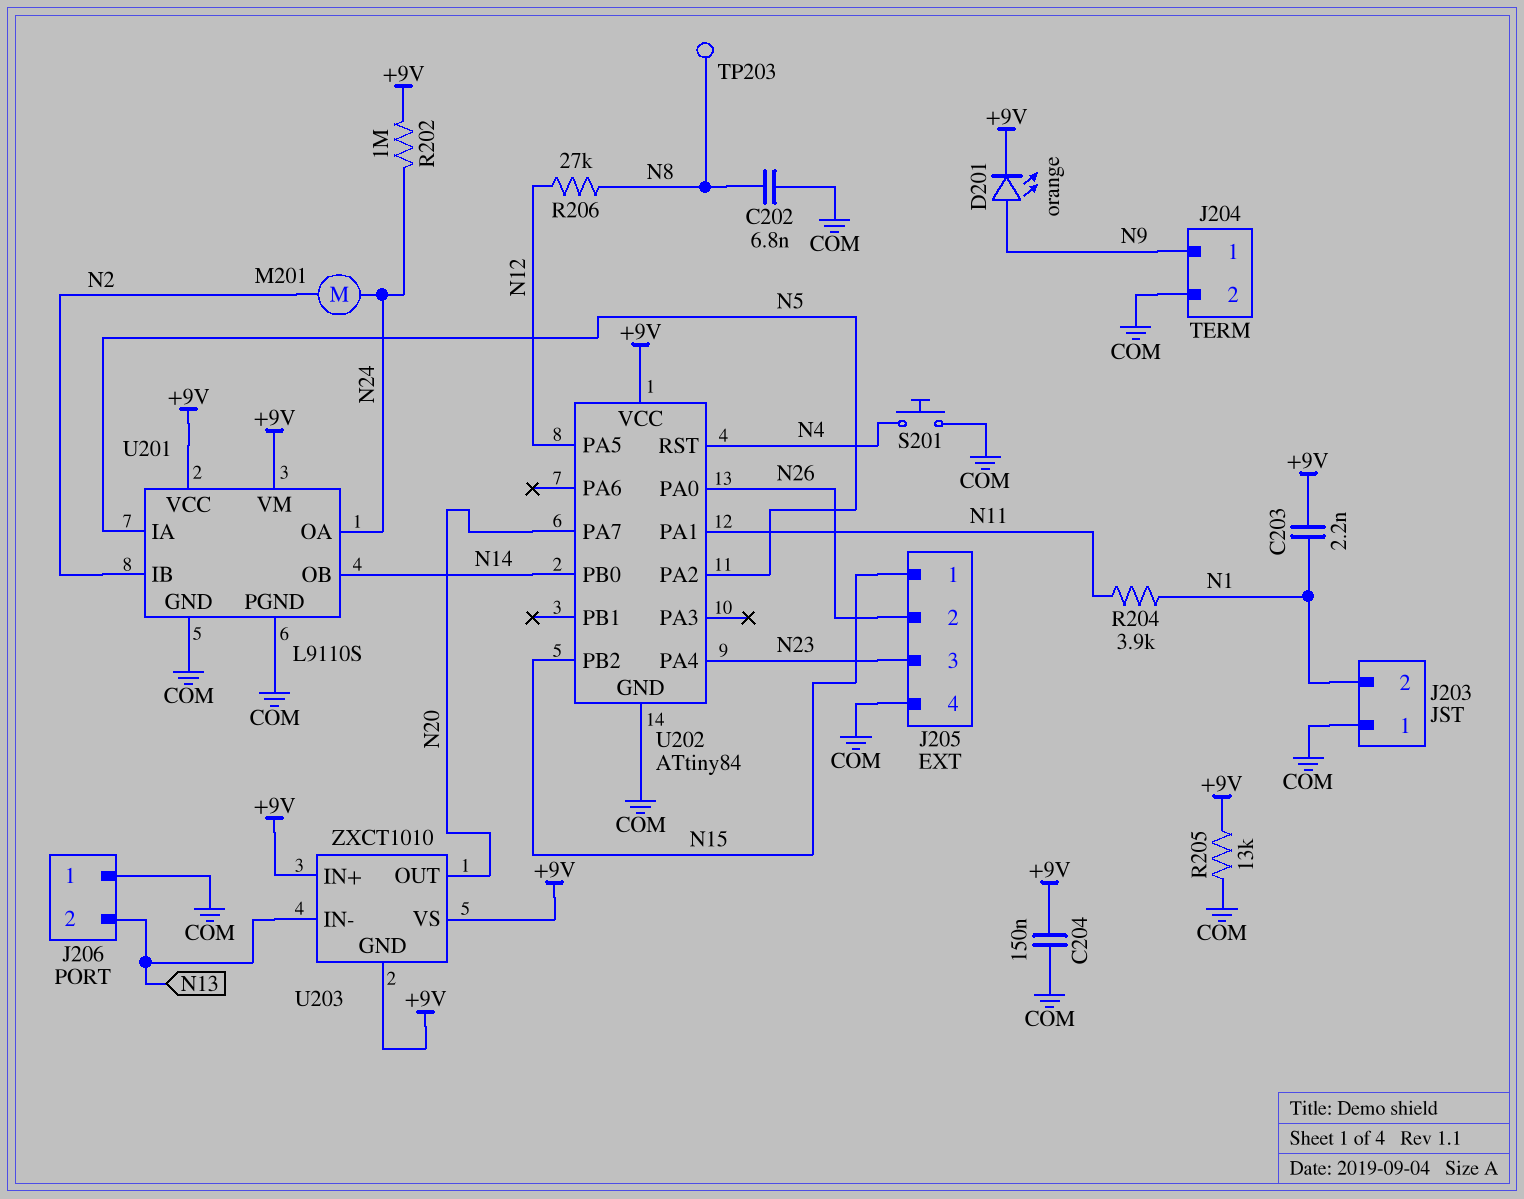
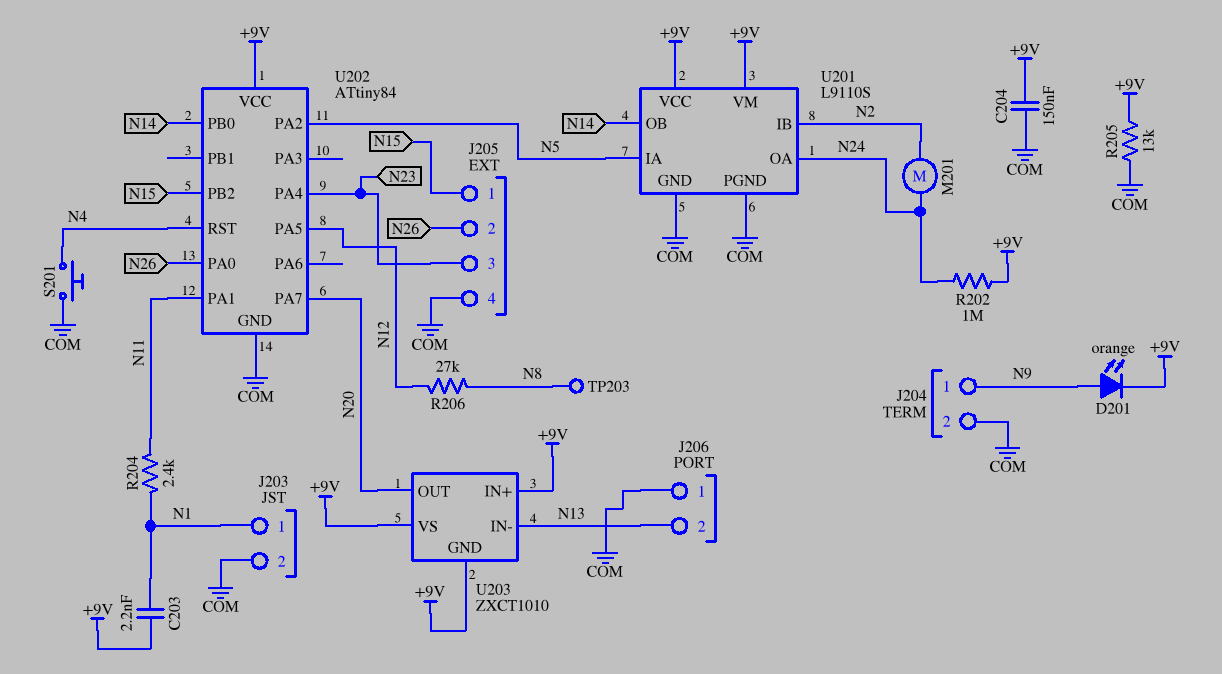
C202: 6.8nF (COM, N8) -> none
J203 pin 1: COM -> N1
J203 pin 2: N1 -> COM
R204: 3.9k (N1, N11) -> 2.4k (N1, N11)

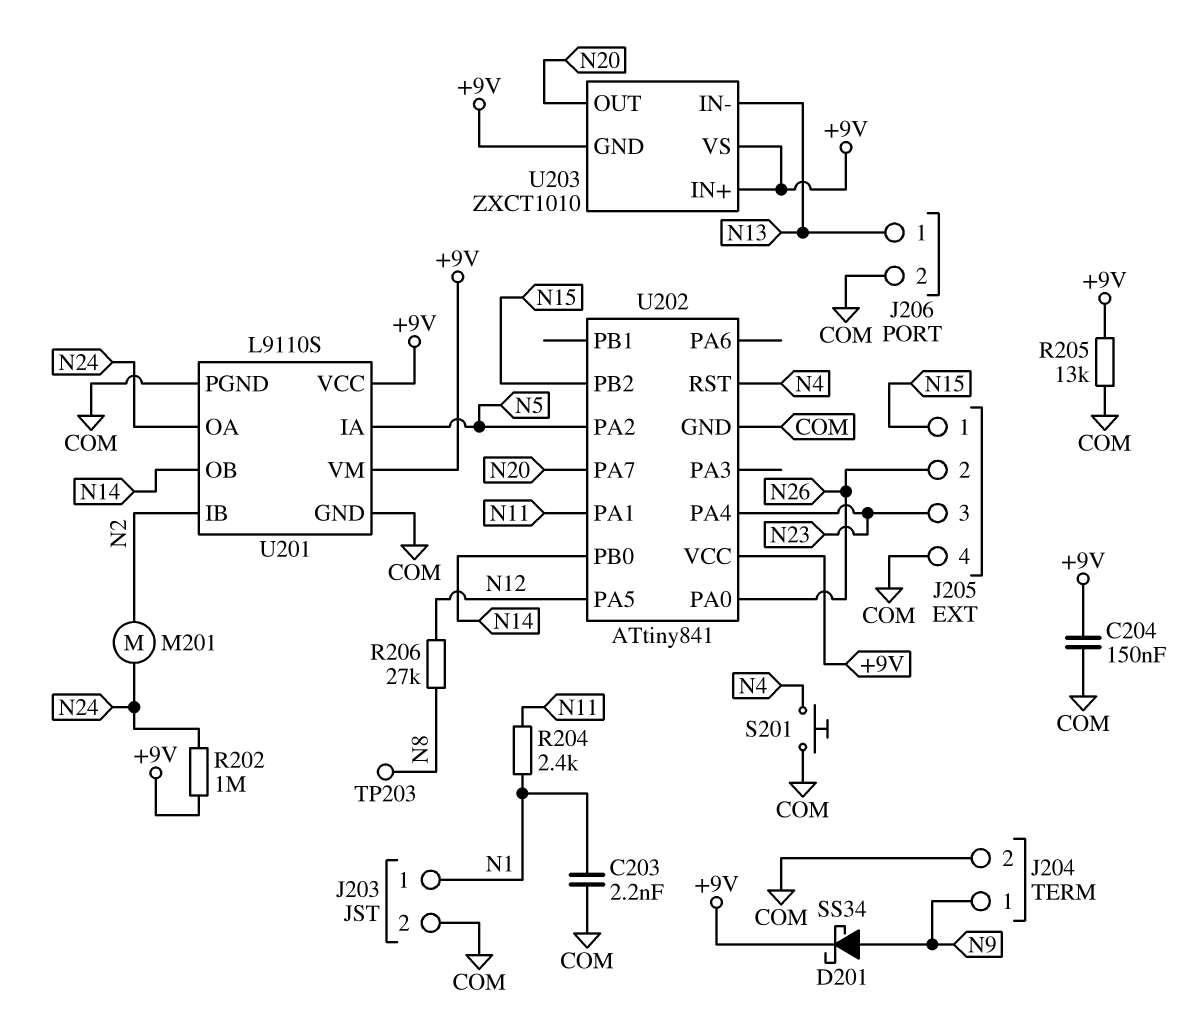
C203: 2.2nF (+9V, N1) -> 2.2nF (COM, N1)
D201: LED orange (A N9, K +9V) -> schottky SS34 (A N9, K +9V)
J206 pin 1: COM -> N13
J206 pin 2: N13 -> COM
U202: ATtiny84 -> ATtiny841

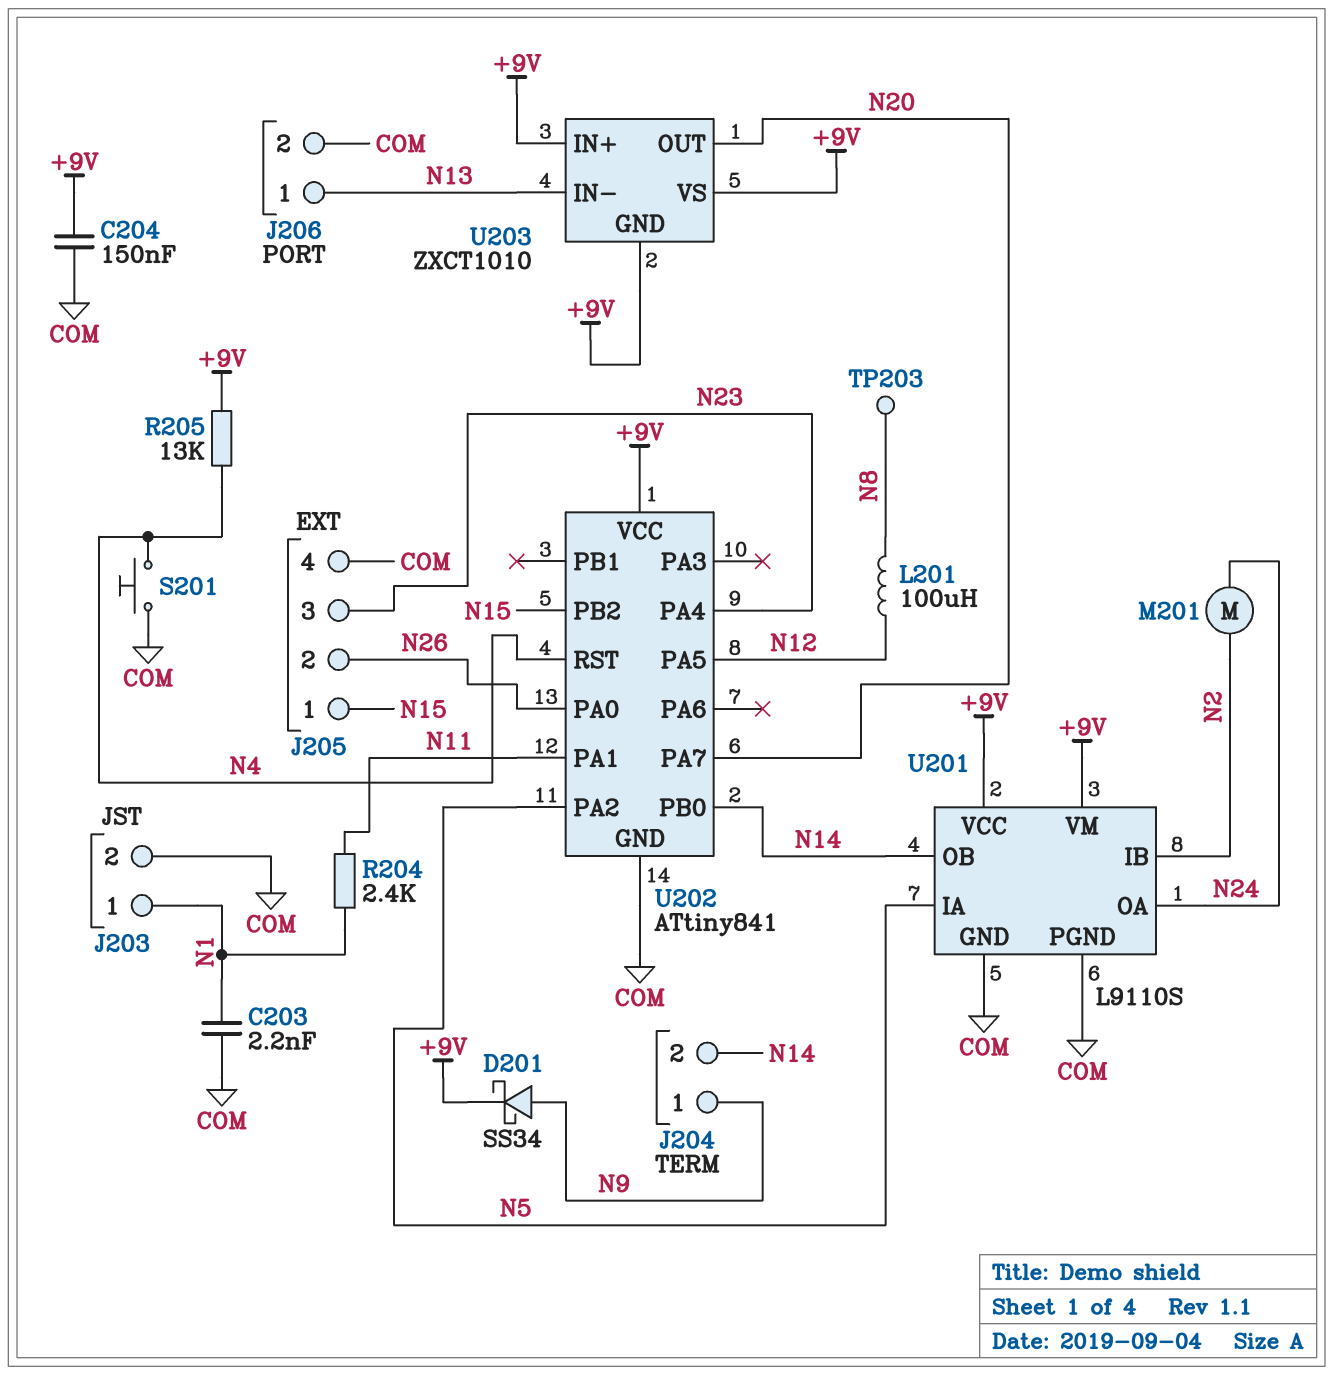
J204 pin 2: COM -> N14
L201: none -> 100uH (N8, N12)
R202: 1M (+9V, N24) -> none
R205: 13k (+9V, COM) -> 13k (+9V, N4)
R206: 27k (N8, N12) -> none

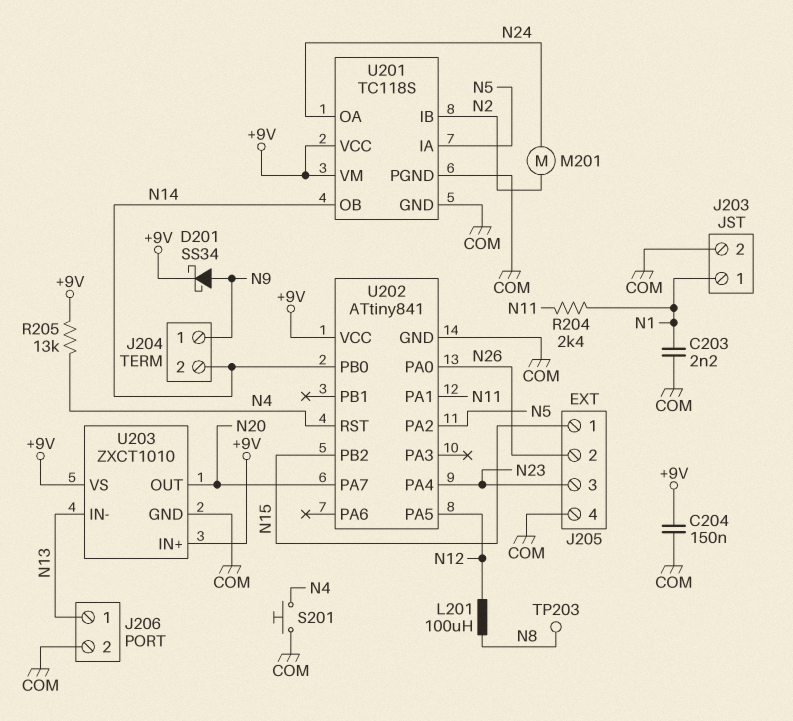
U201: L9110S -> TC118S
U203 pin GND: +9V -> COM

